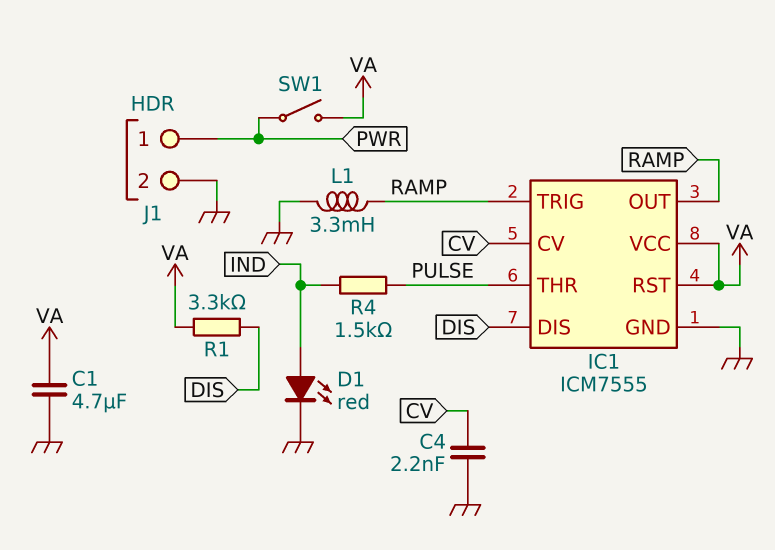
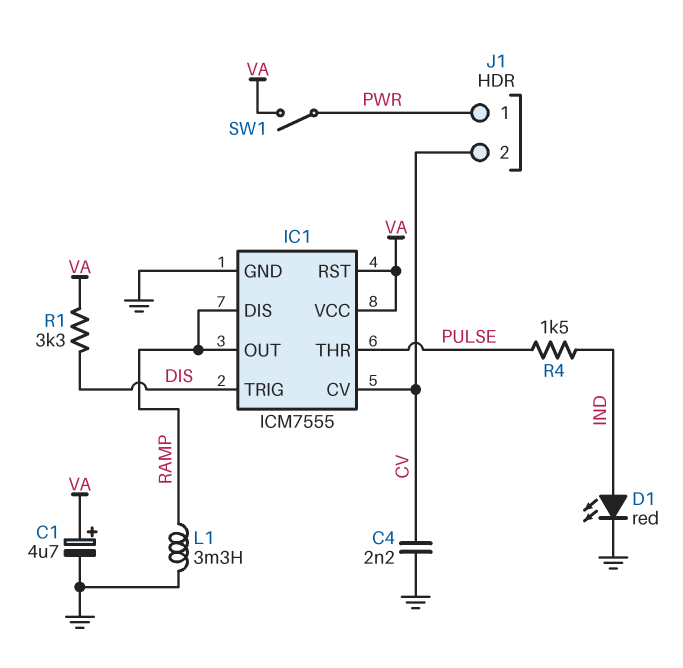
C1: 4.7uF (GND, VA) -> 4.7uF (plus VA, minus GND)
IC1 pin DIS: DIS -> RAMP
IC1 pin TRIG: RAMP -> DIS
J1 pin 2: GND -> CV

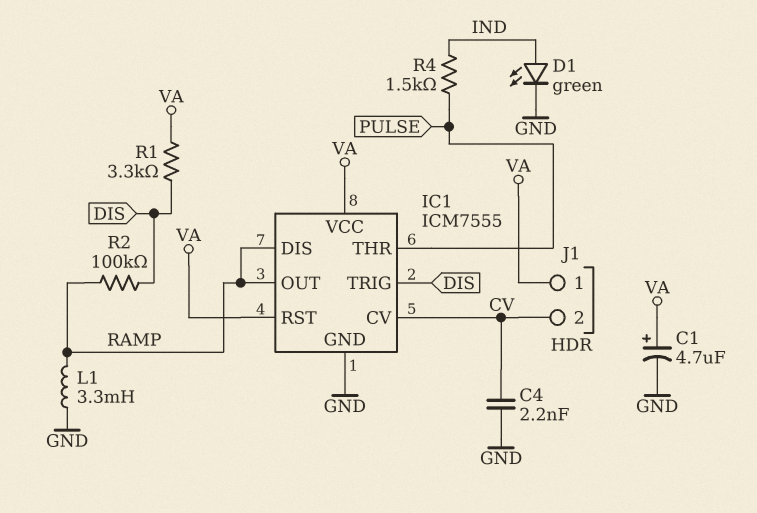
D1: LED red (A IND, K GND) -> LED green (A IND, K GND)
J1 pin 1: PWR -> VA
R2: none -> 100k (DIS, RAMP)
SW1: switch (PWR, VA) -> none

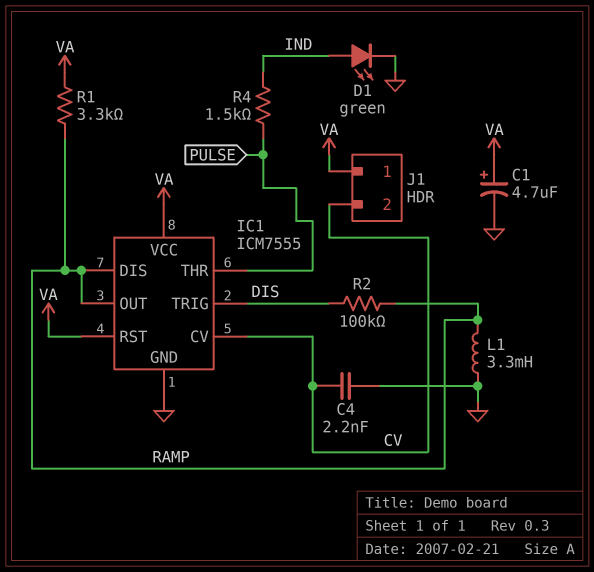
R1: 3.3k (DIS, VA) -> 3.3k (RAMP, VA)

